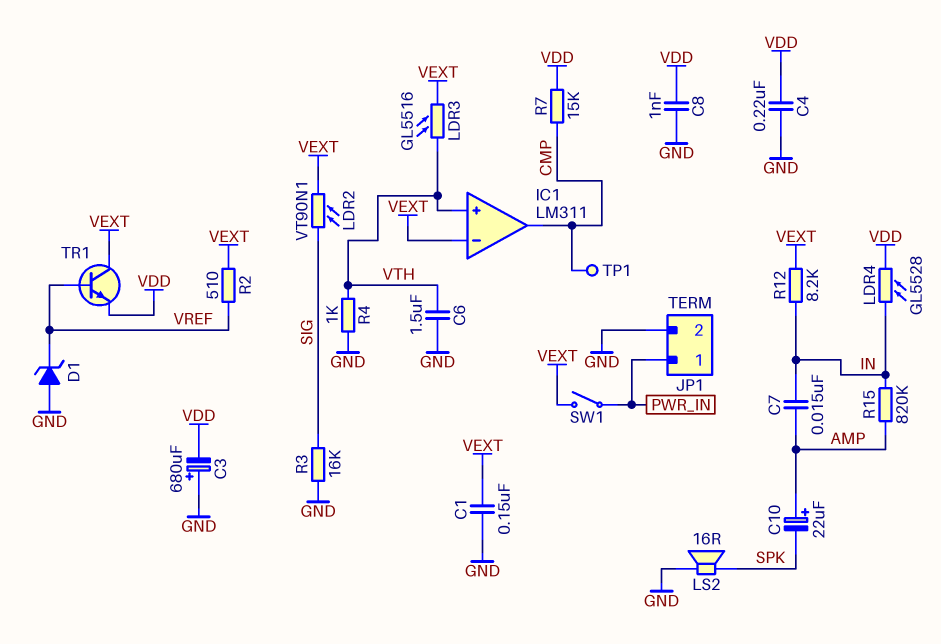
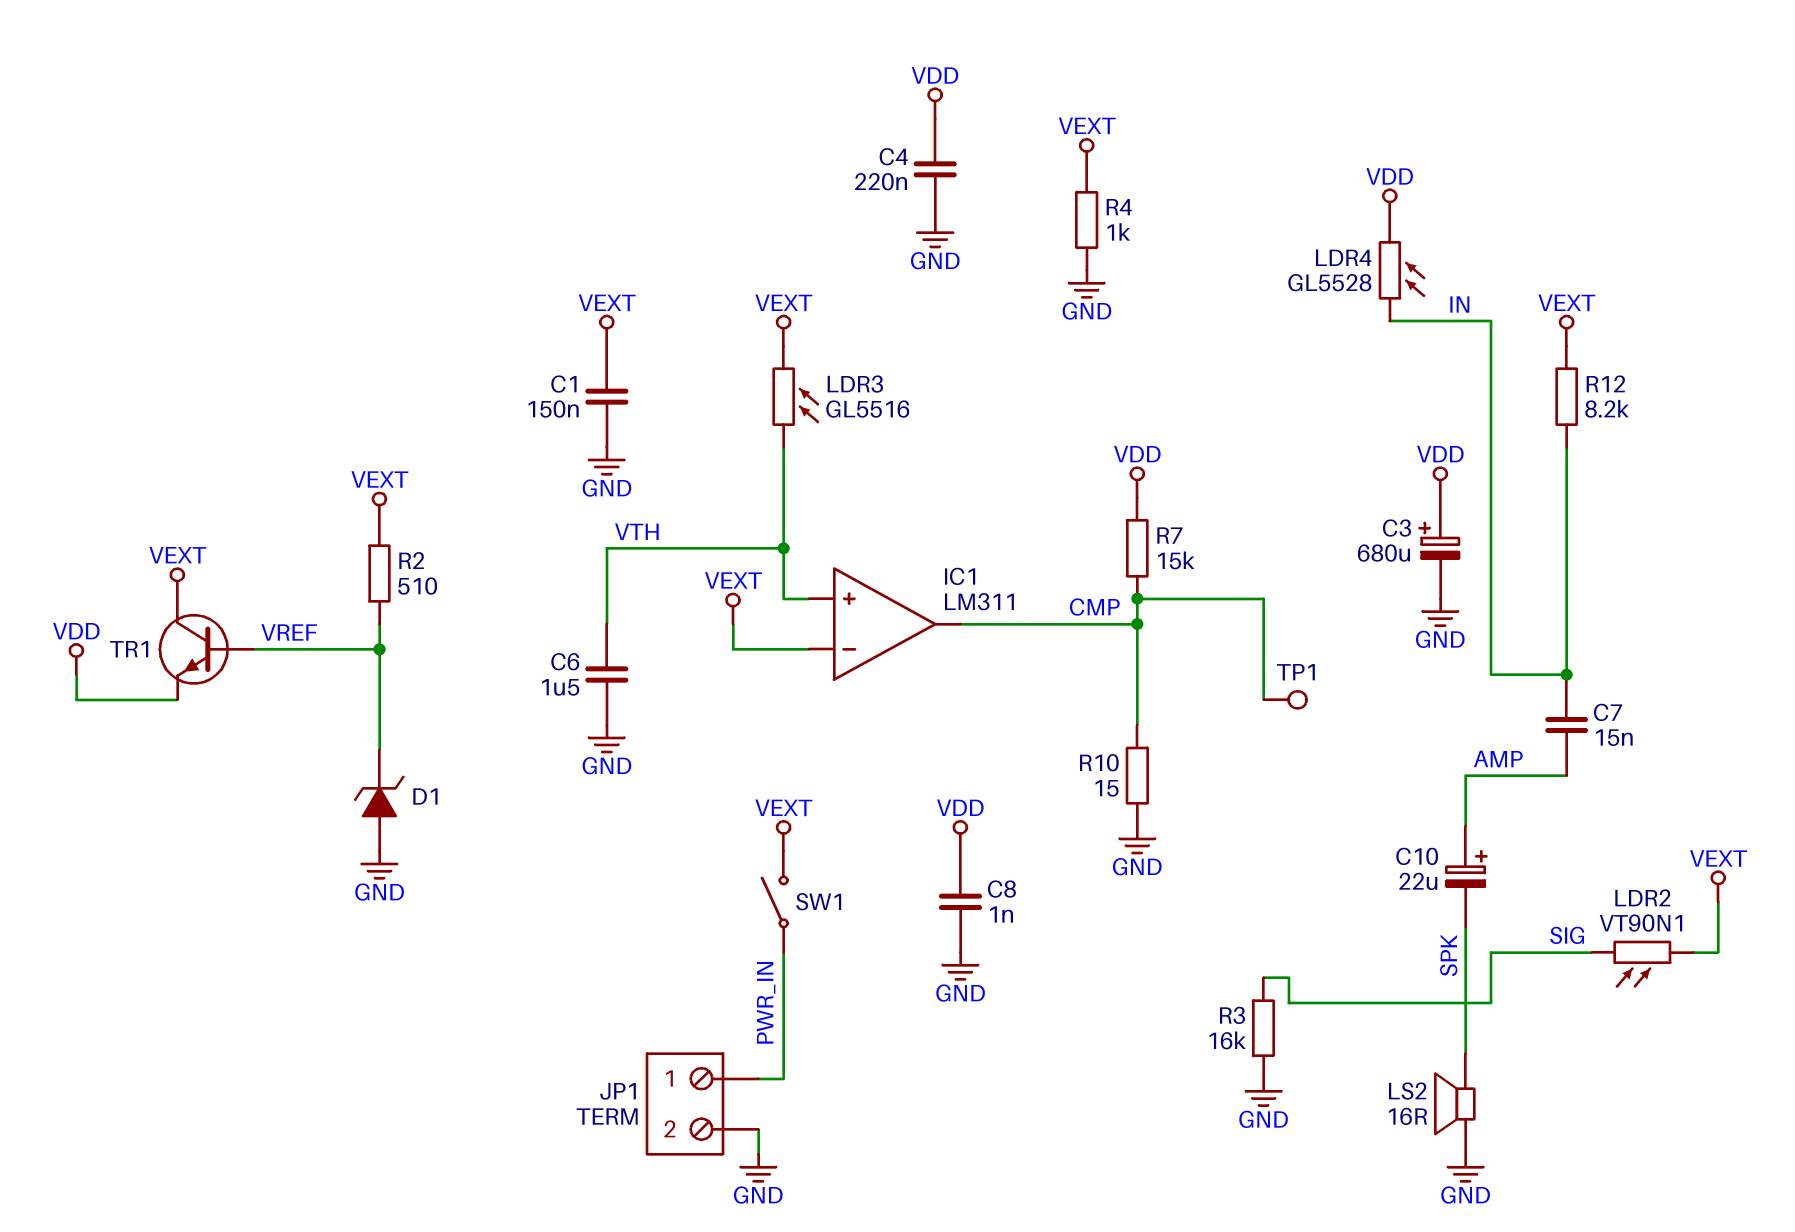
C3: 680uF (plus GND, minus VDD) -> 680uF (plus VDD, minus GND)
R4: 1k (GND, VTH) -> 1k (GND, VEXT)
R10: none -> 15 (CMP, GND)
R15: 820k (AMP, IN) -> none

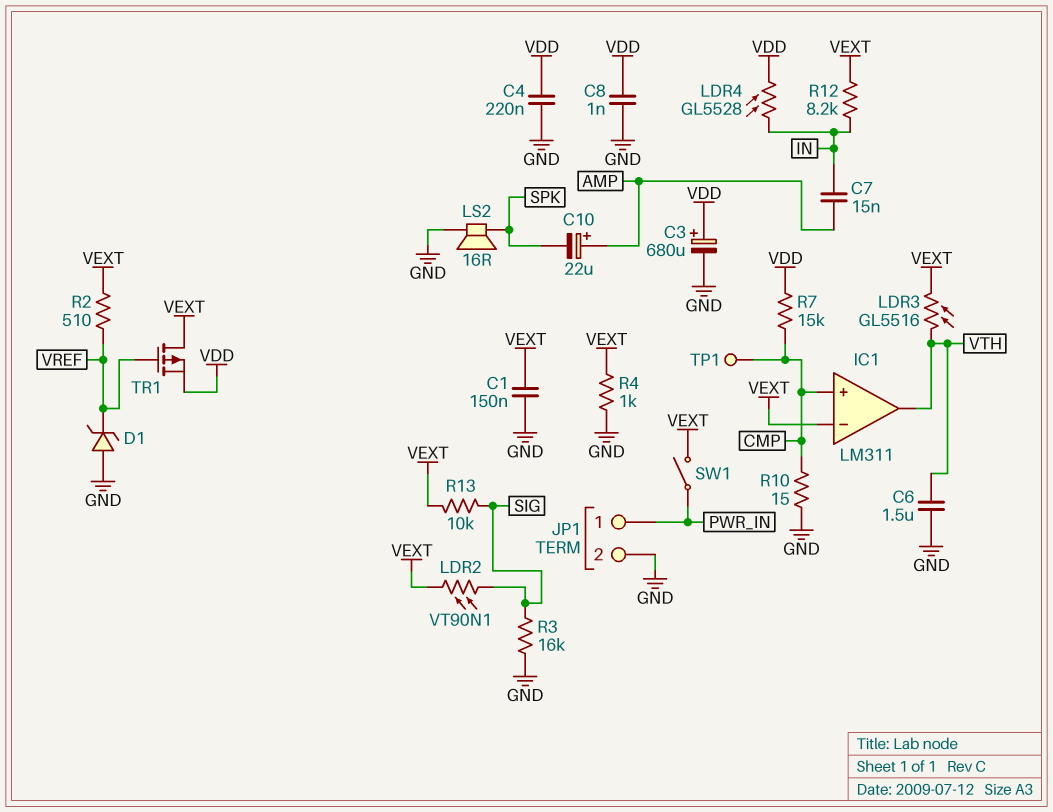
IC1 pin in+: VTH -> CMP
IC1 pin out: CMP -> VTH
R13: none -> 10k (SIG, VEXT)
TR1: NPN (B VREF, C VEXT, E VDD) -> PMOS (G VREF, D VEXT, S VDD)

